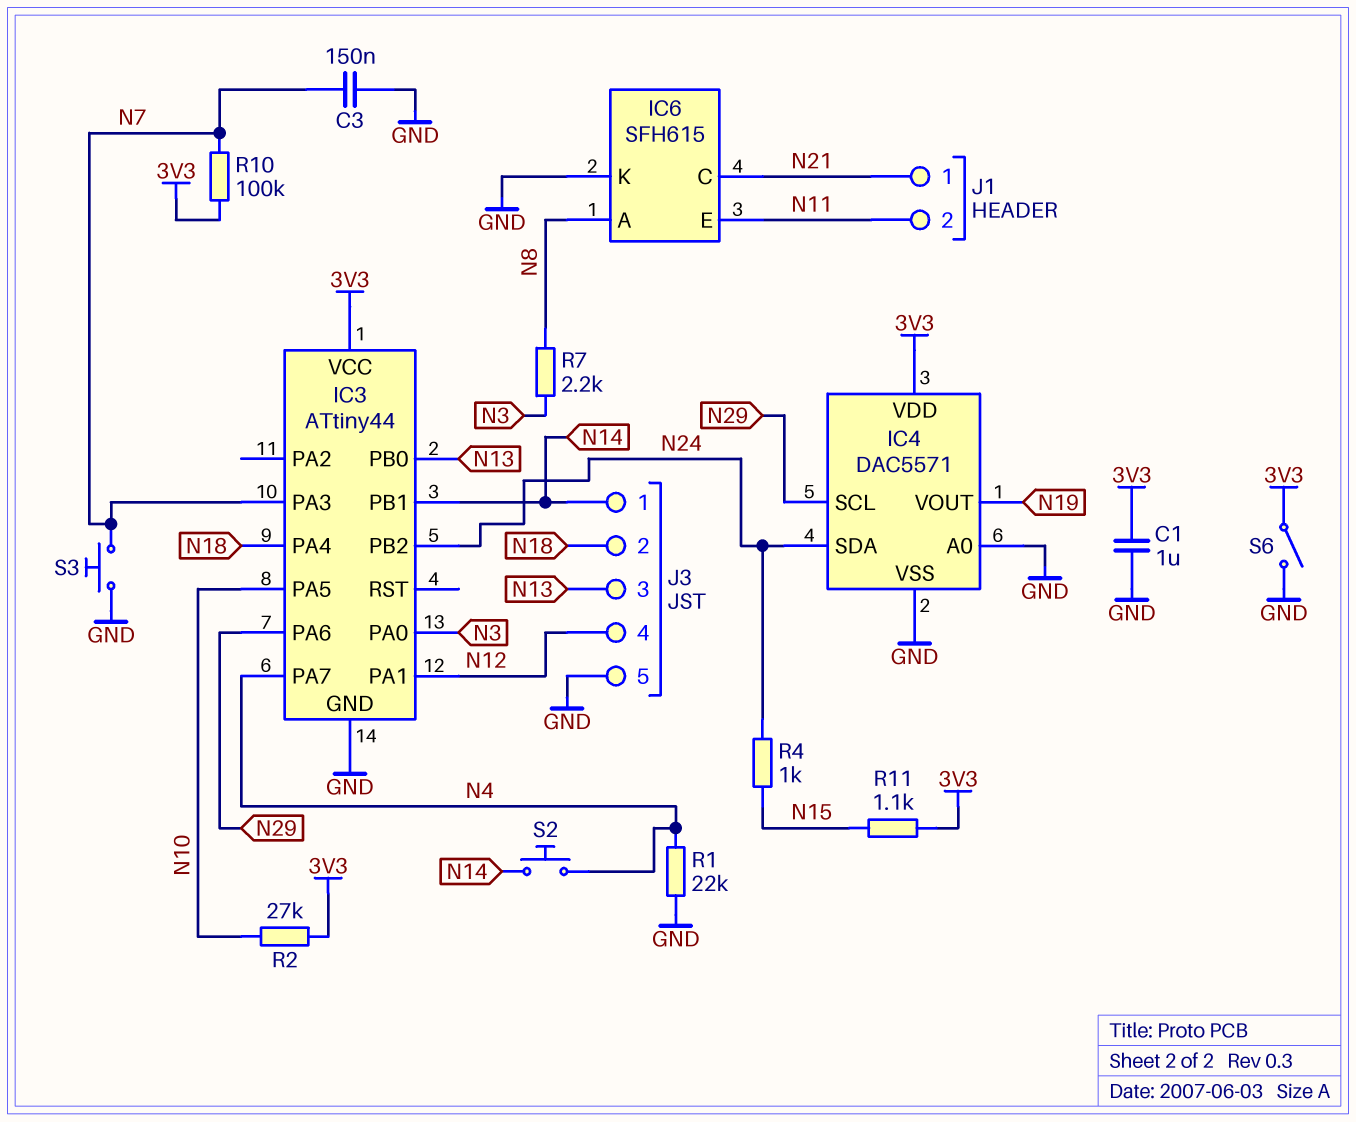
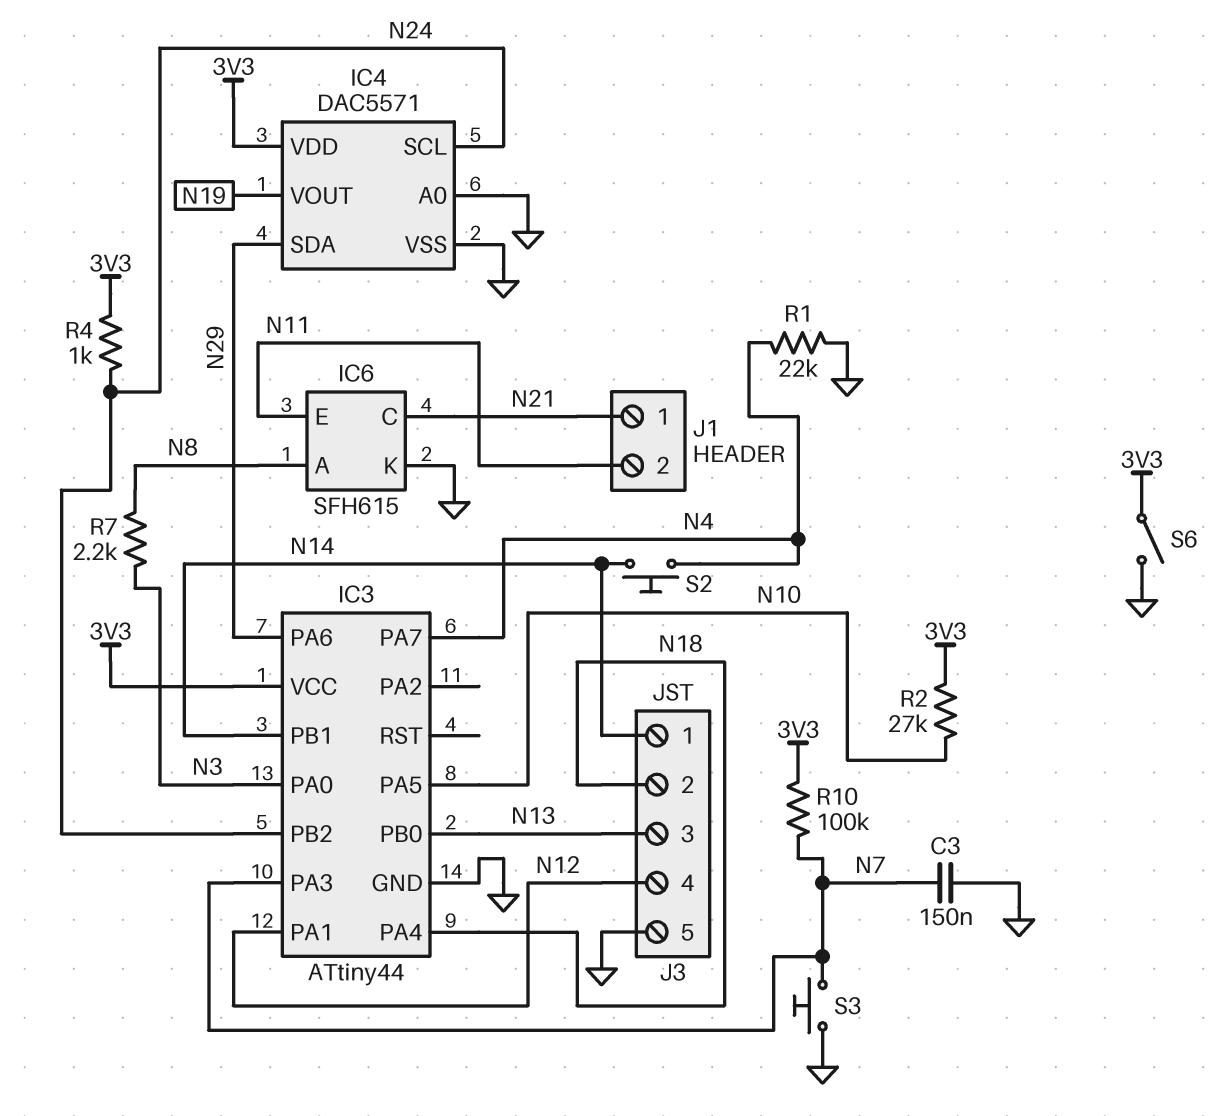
C1: 1uF (3V3, GND) -> none
IC4 pin SCL: N29 -> N24
IC4 pin SDA: N24 -> N29
R4: 1k (N15, N24) -> 1k (3V3, N24)
R11: 1.1k (3V3, N15) -> none

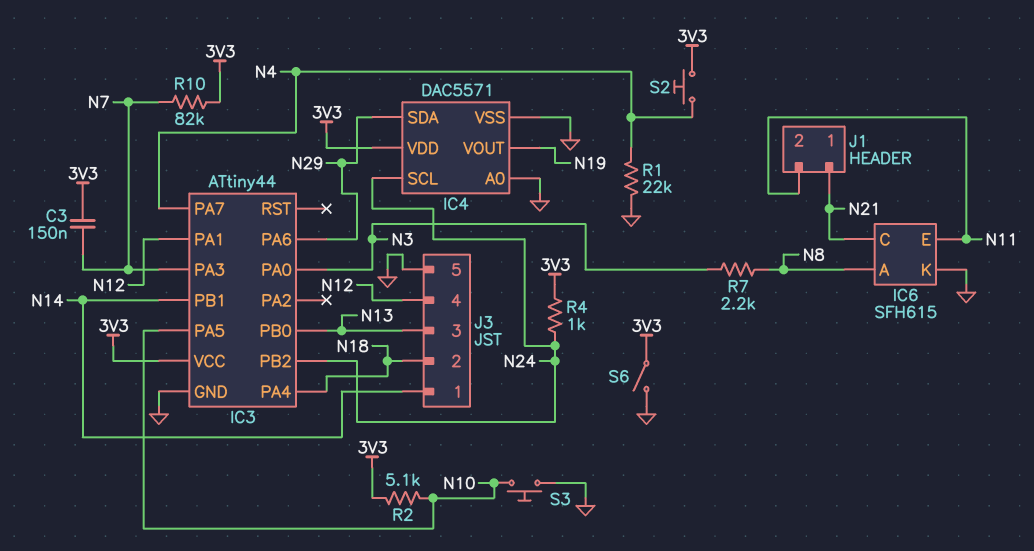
C3: 150nF (GND, N7) -> 150nF (3V3, N7)
R2: 27k (3V3, N10) -> 5.1k (3V3, N10)
R10: 100k (3V3, N7) -> 82k (3V3, N7)
S2: button (N4, N14) -> button (3V3, N4)
S3: button (GND, N7) -> button (GND, N10)

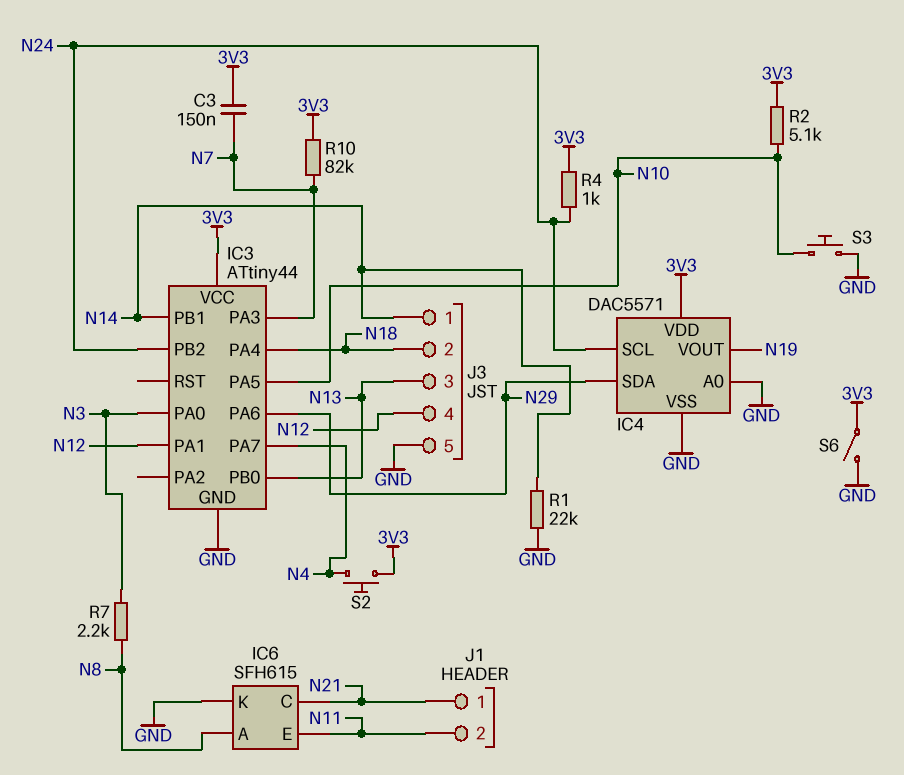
R1: 22k (GND, N4) -> 22k (GND, N14)

